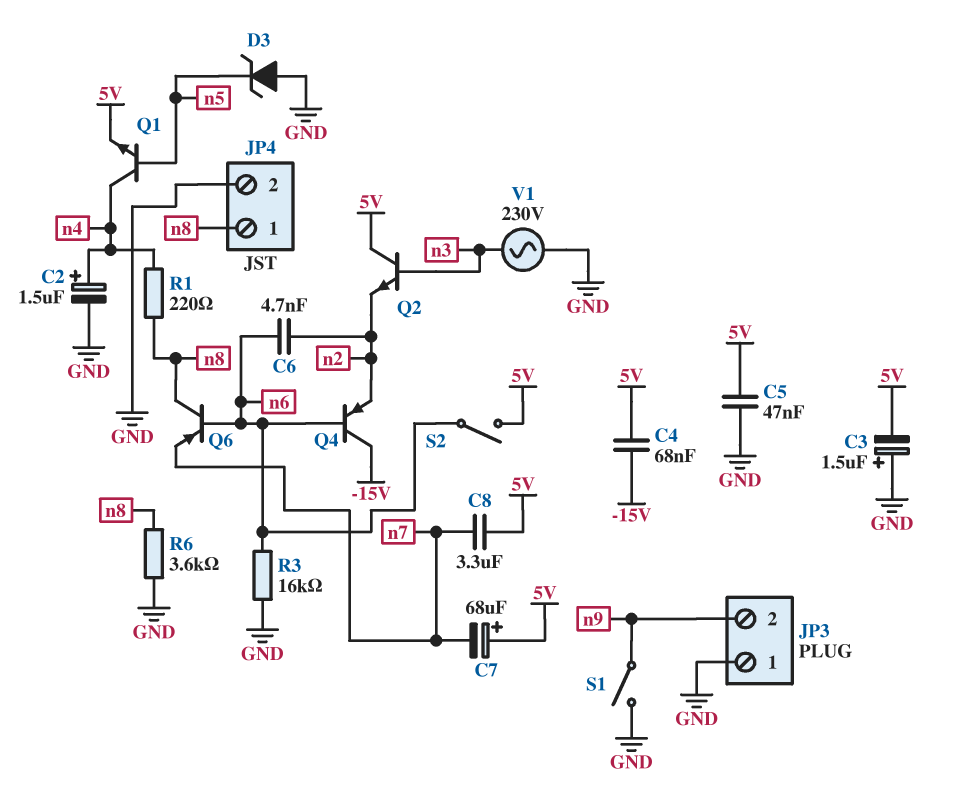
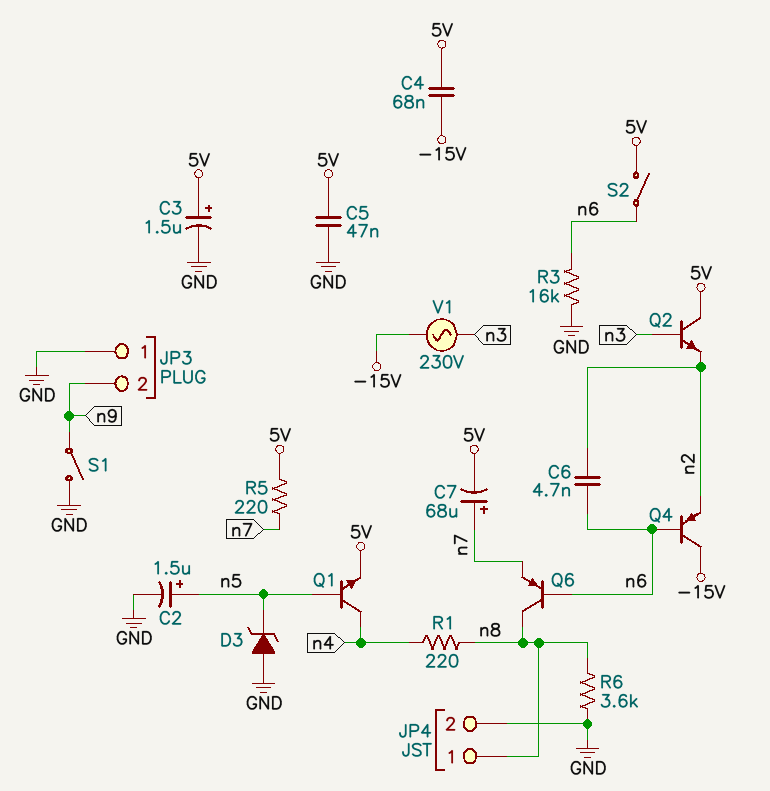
C2: 1.5uF (plus n4, minus GND) -> 1.5uF (plus n5, minus GND)
C3: 1.5uF (plus GND, minus 5V) -> 1.5uF (plus 5V, minus GND)
C7: 68uF (plus 5V, minus n7) -> 68uF (plus n7, minus 5V)
C8: 3.3uF (5V, n7) -> none
R5: none -> 220 (5V, n7)
V1: AC 230V (GND, n3) -> AC 230V (-15V, n3)

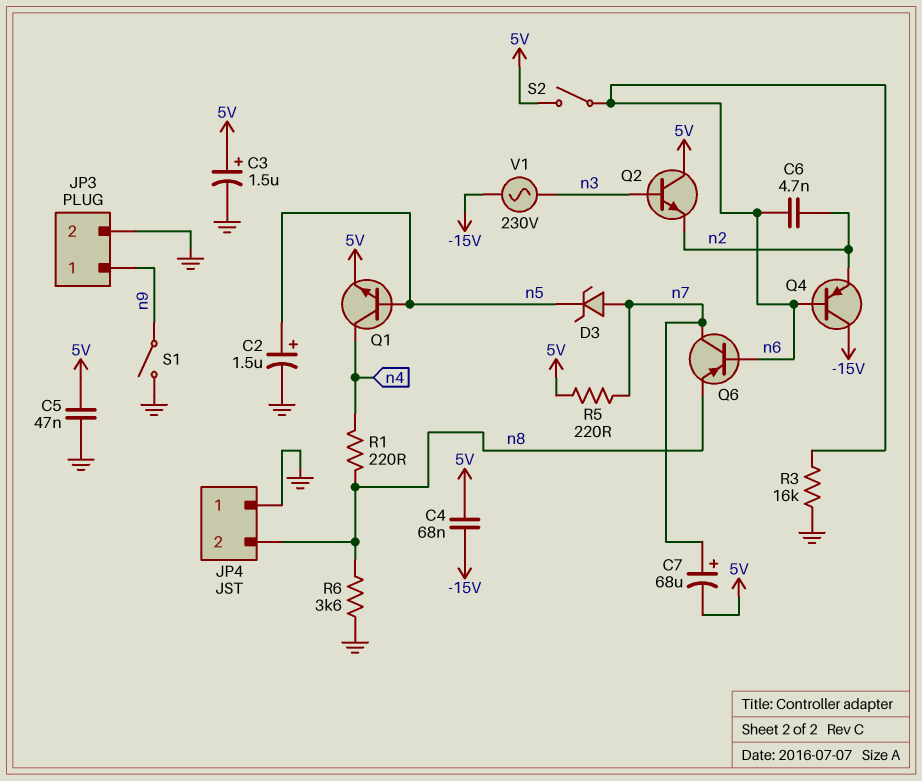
D3: zener (A GND, K n5) -> zener (A n7, K n5)
JP3 pin 1: GND -> n9
JP3 pin 2: n9 -> GND
JP4 pin 1: n8 -> GND
JP4 pin 2: GND -> n8
Q6: PNP (B n6, C n8, E n7) -> PNP (B n6, C n7, E n8)

